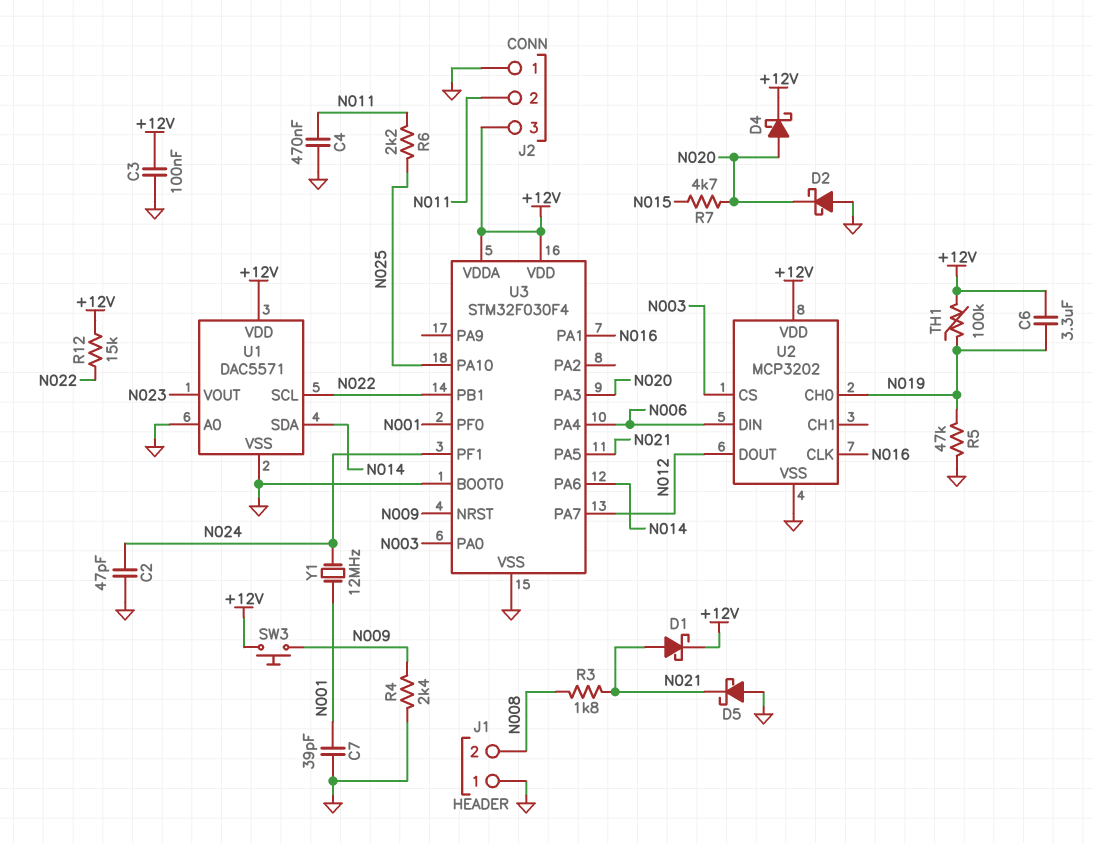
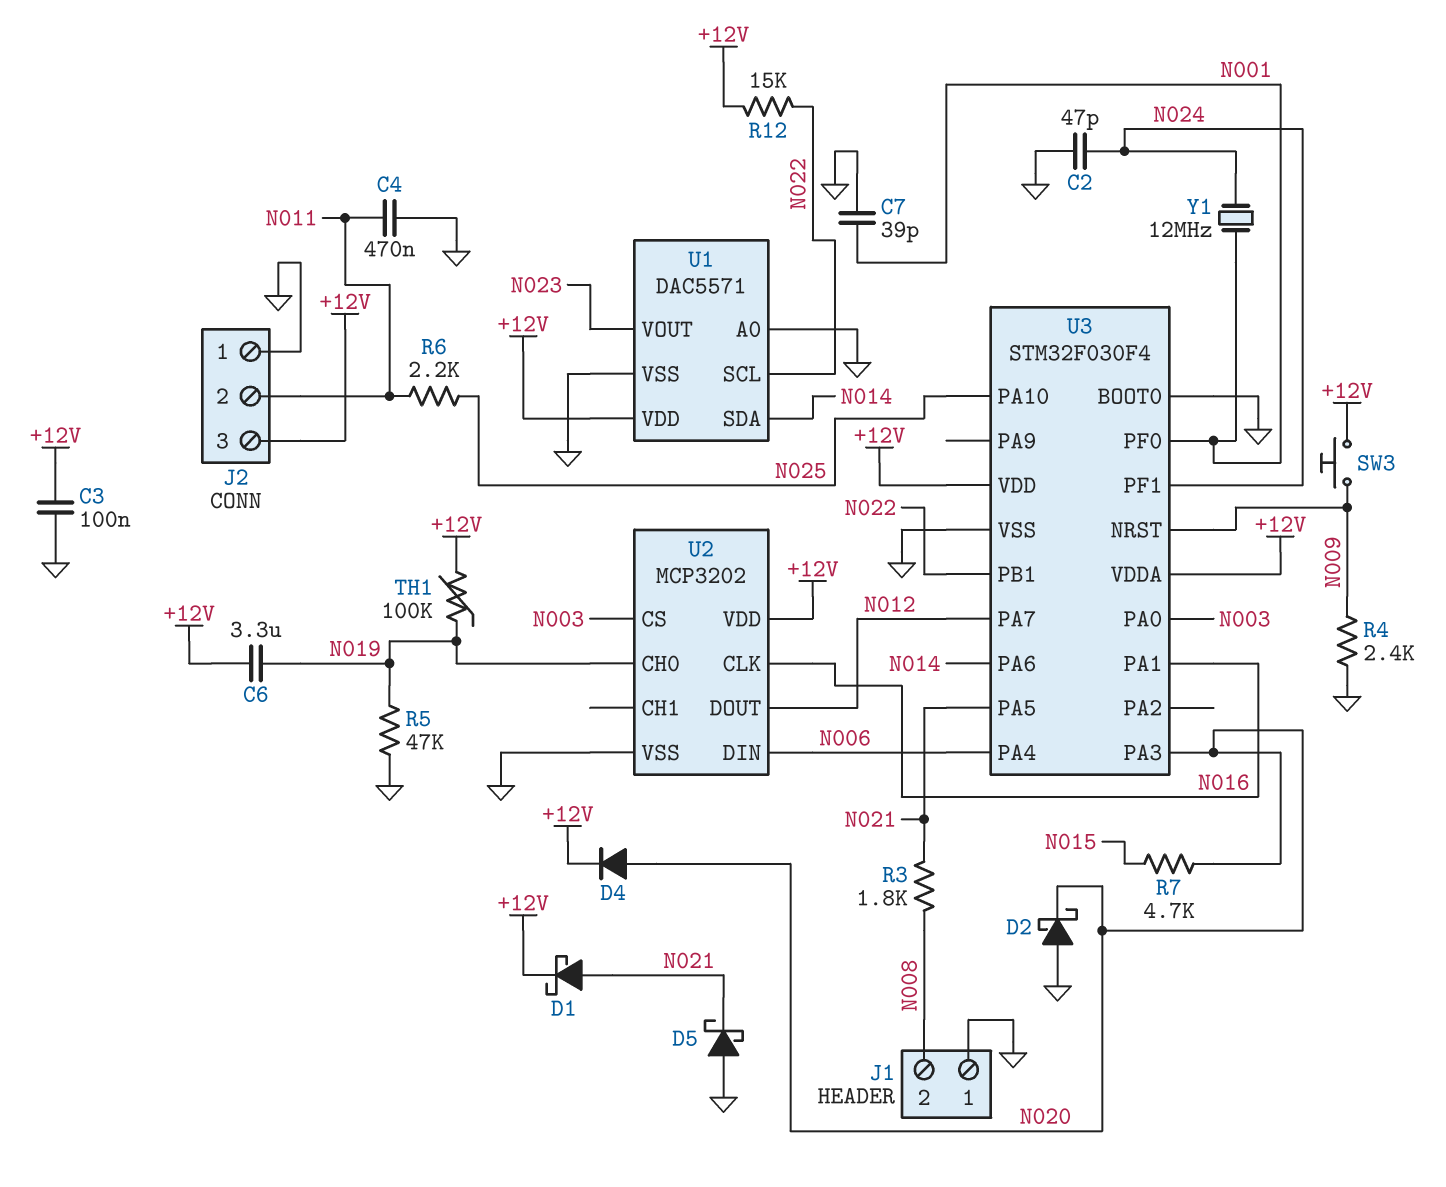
D4: schottky (A N020, K +12V) -> diode (A N020, K +12V)

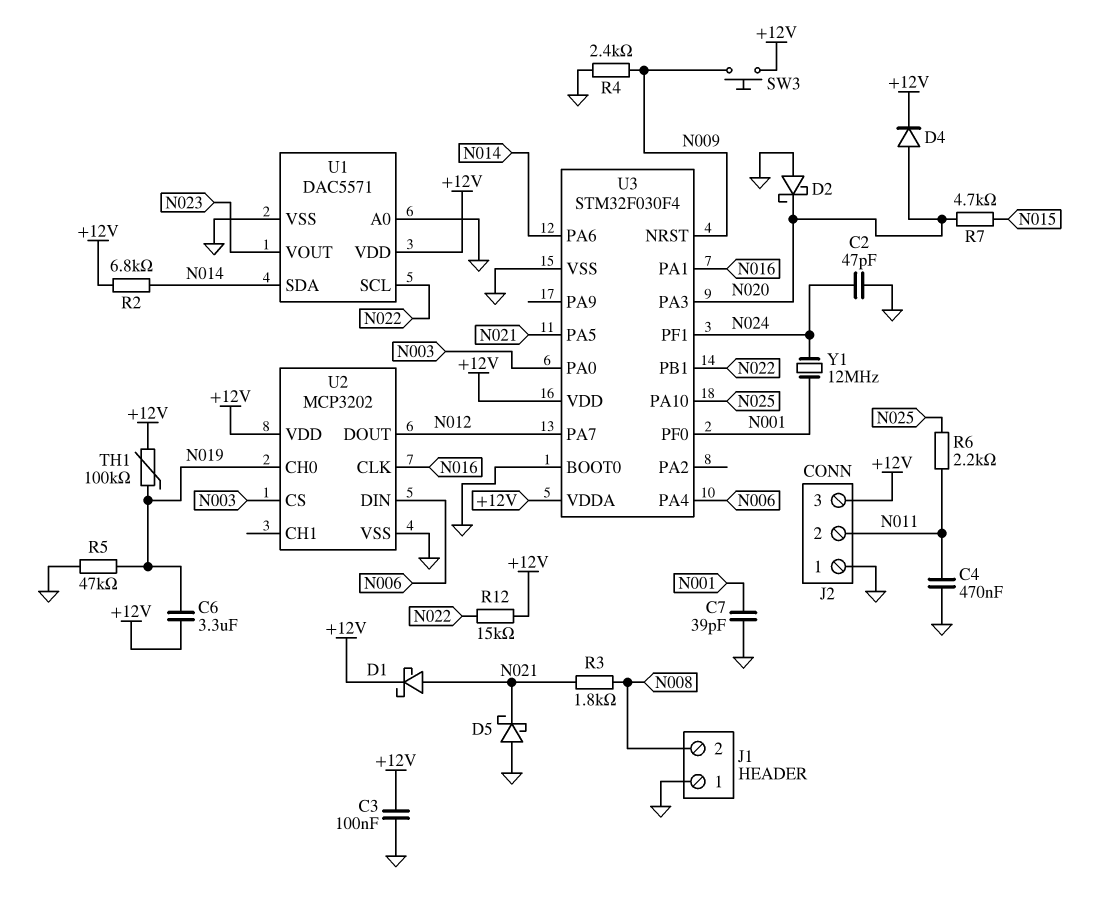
R2: none -> 6.8k (+12V, N014)

